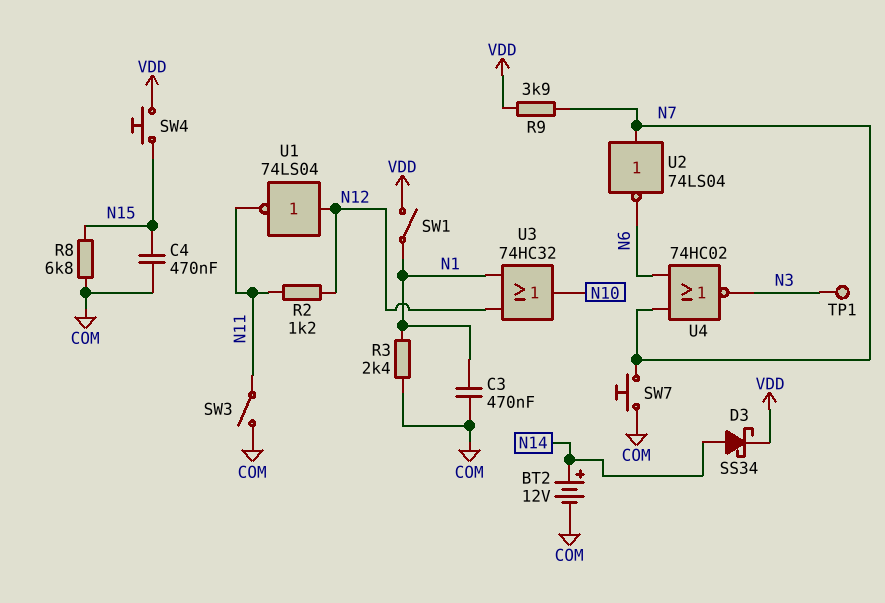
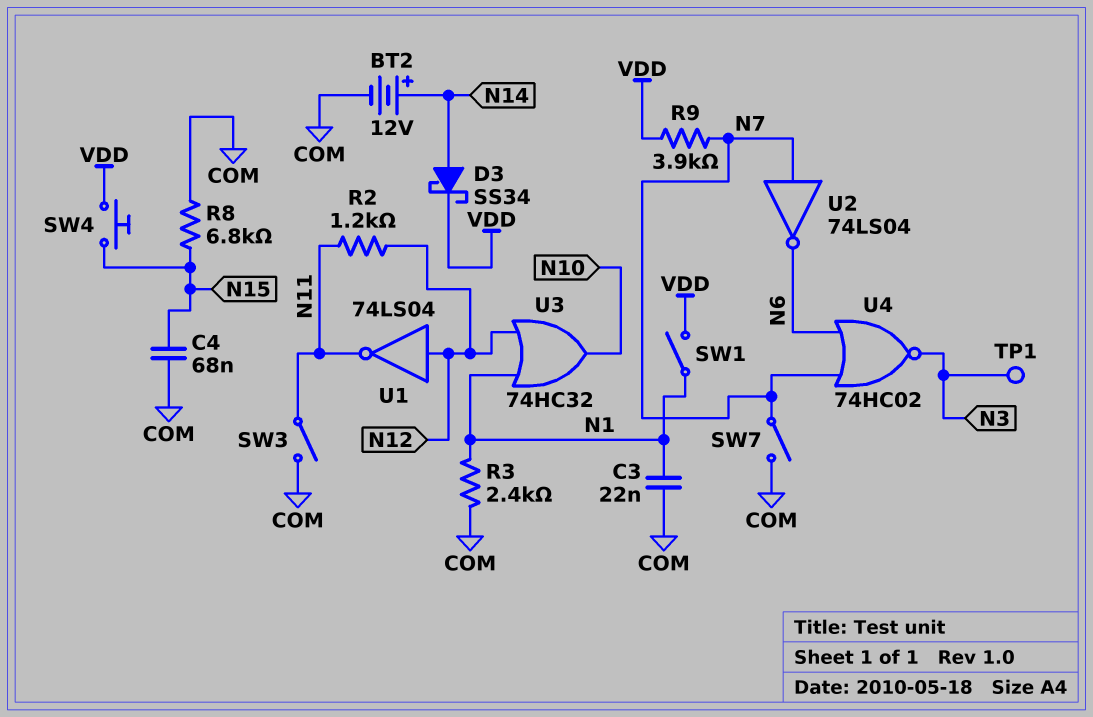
C3: 470nF (COM, N1) -> 22nF (COM, N1)
C4: 470nF (COM, N15) -> 68nF (COM, N15)
SW7: button (COM, N7) -> switch (COM, N7)

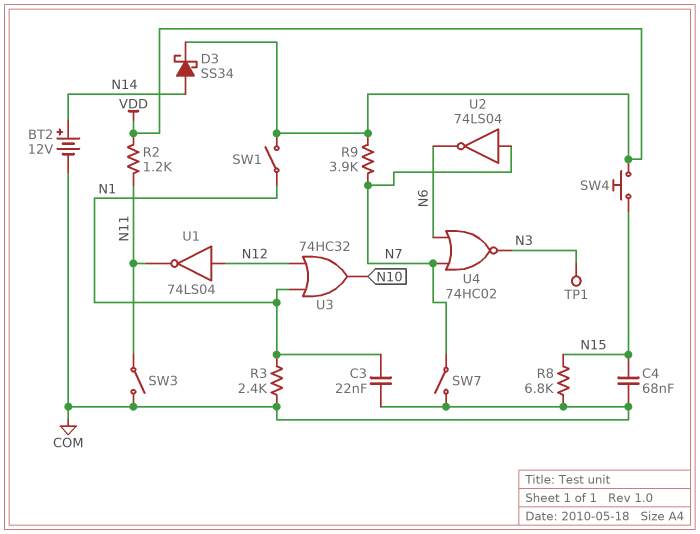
R2: 1.2k (N11, N12) -> 1.2k (N11, VDD)

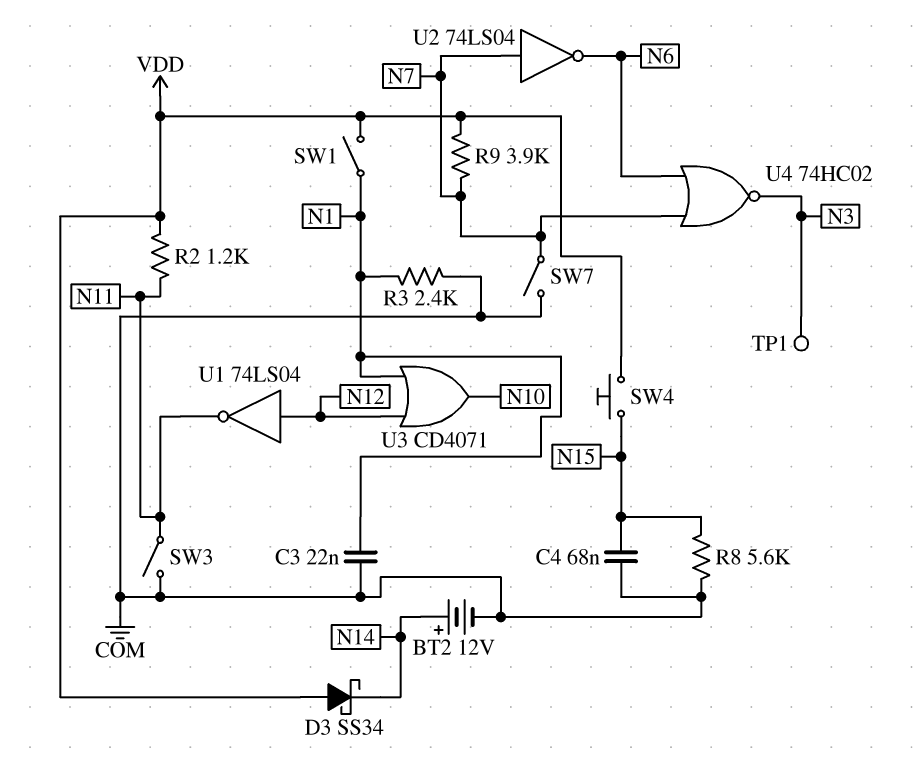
D3: schottky SS34 (A N14, K VDD) -> schottky SS34 (A VDD, K N14)
R8: 6.8k (COM, N15) -> 5.6k (COM, N15)
U3: OR 74HC32 (in N1, in N12, out N10) -> OR CD4071 (in N1, in N12, out N10)

